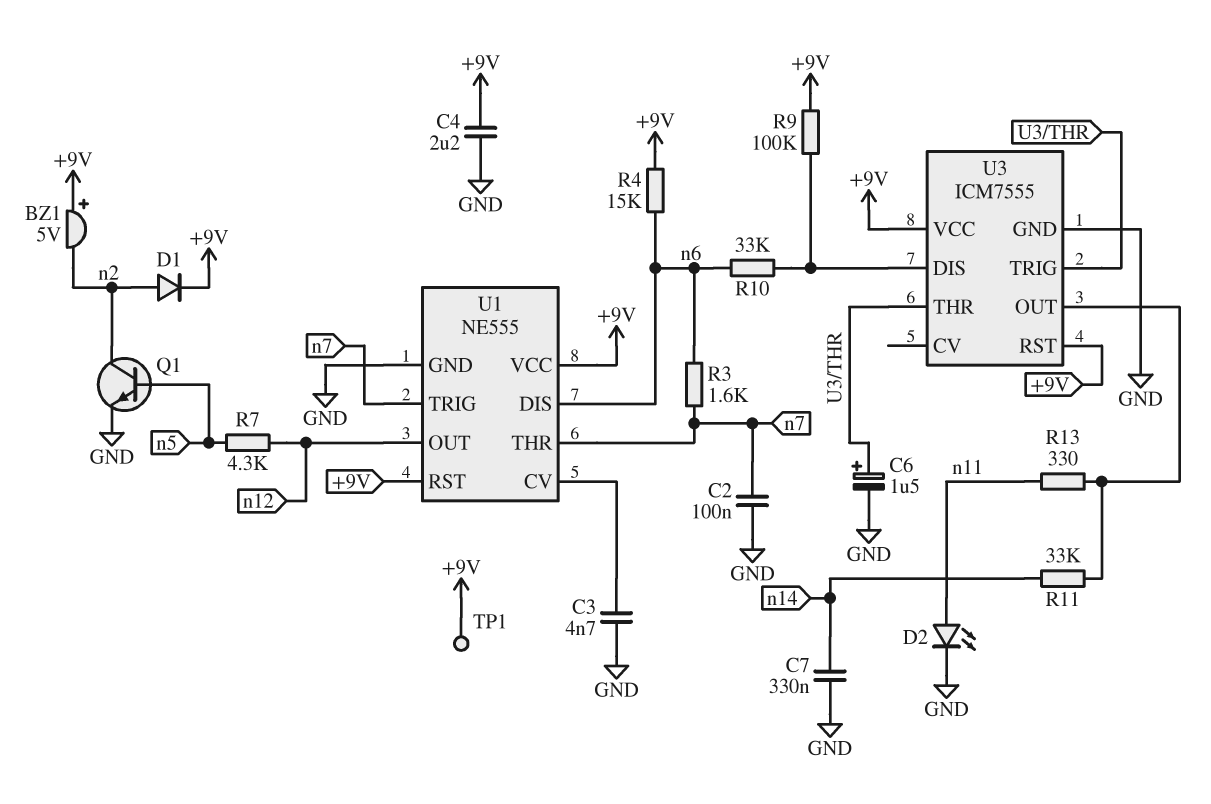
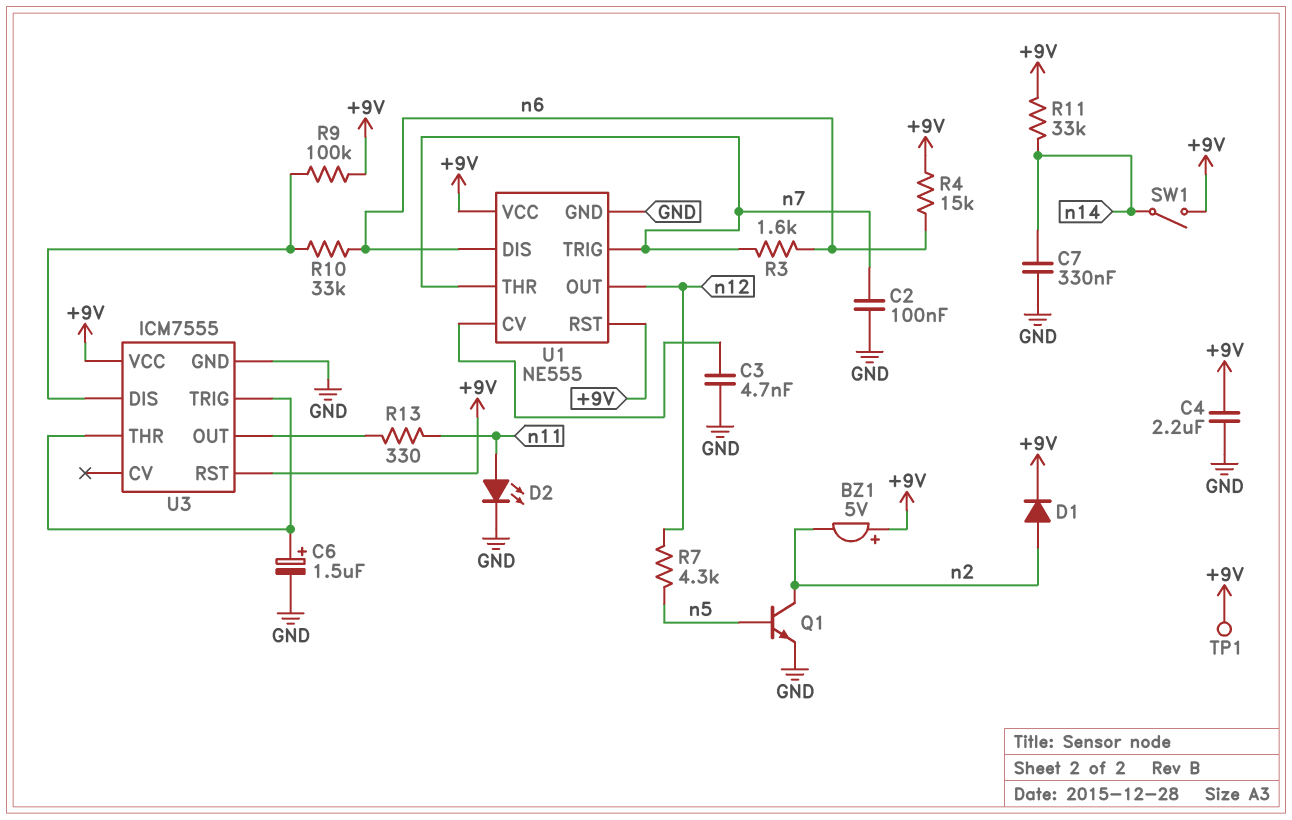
R11: 33k (U3/OUT, n14) -> 33k (+9V, n14)
SW1: none -> switch (+9V, n14)

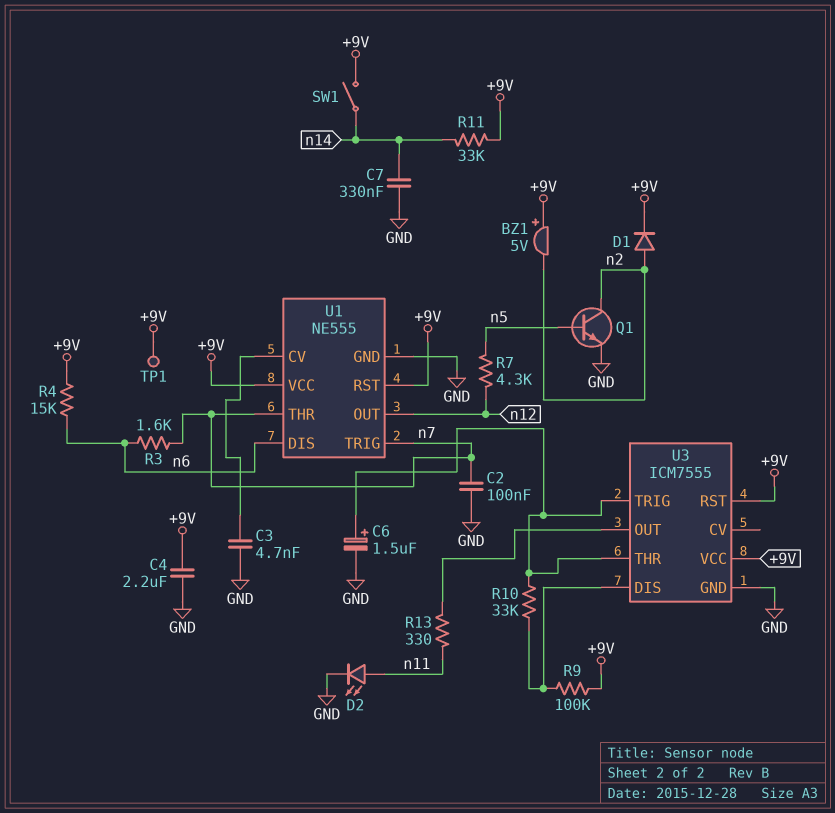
R10: 33k (U3/DIS, n6) -> 33k (U3/DIS, U3/THR)

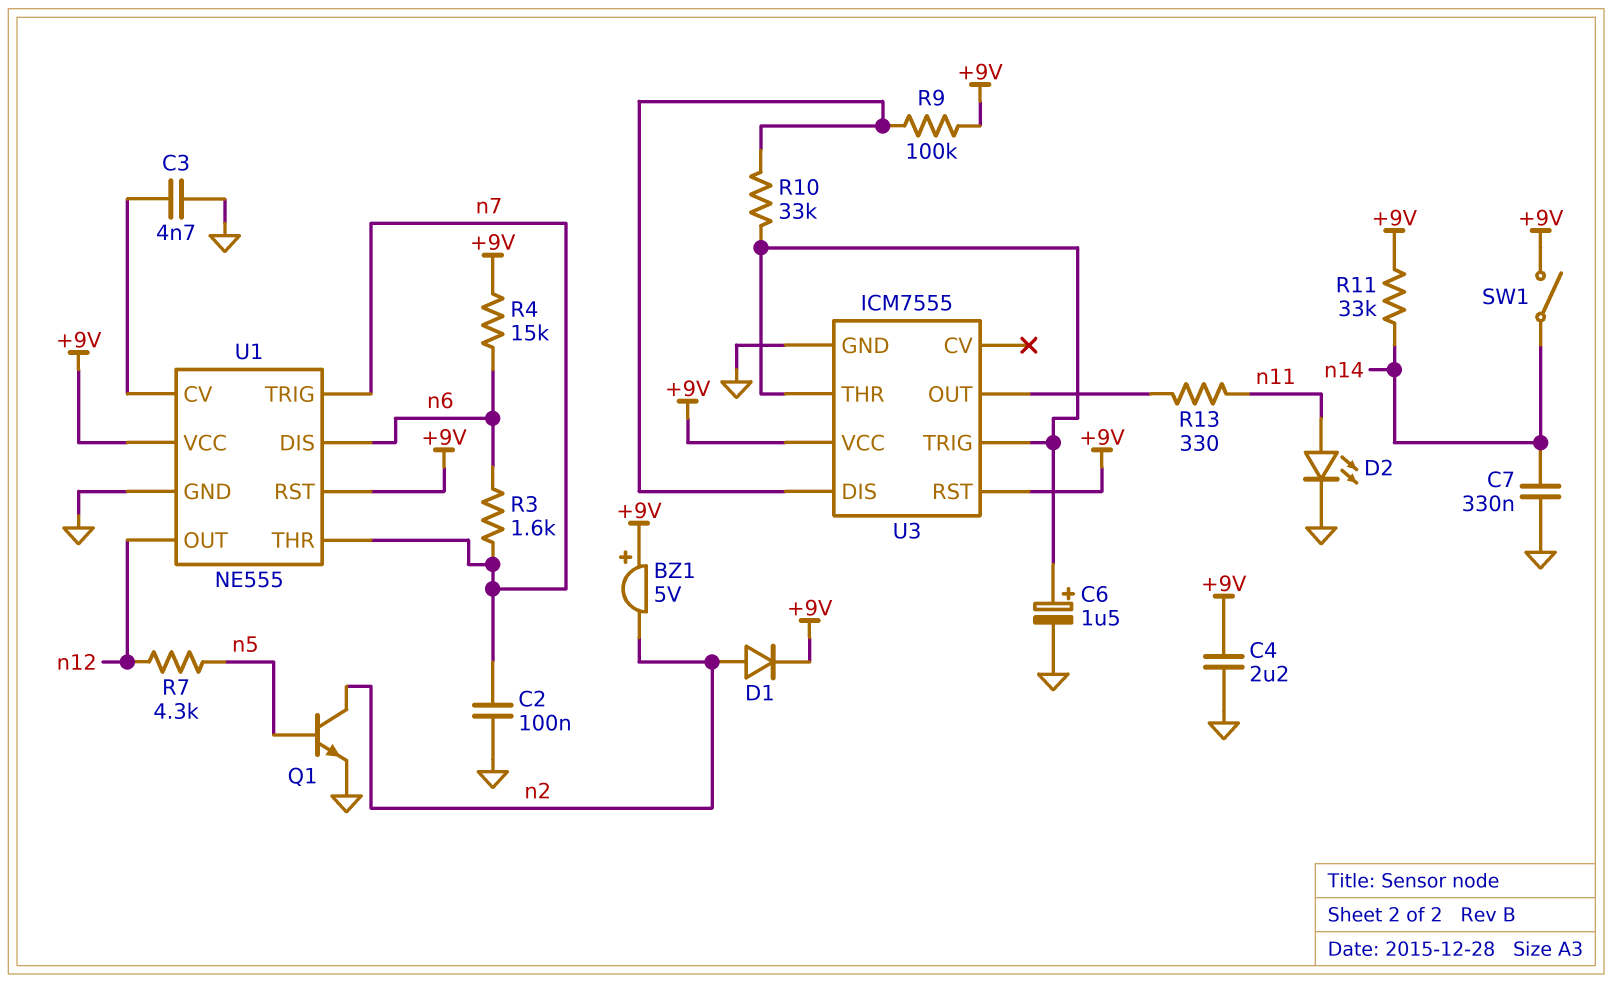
TP1: test point (+9V) -> none

